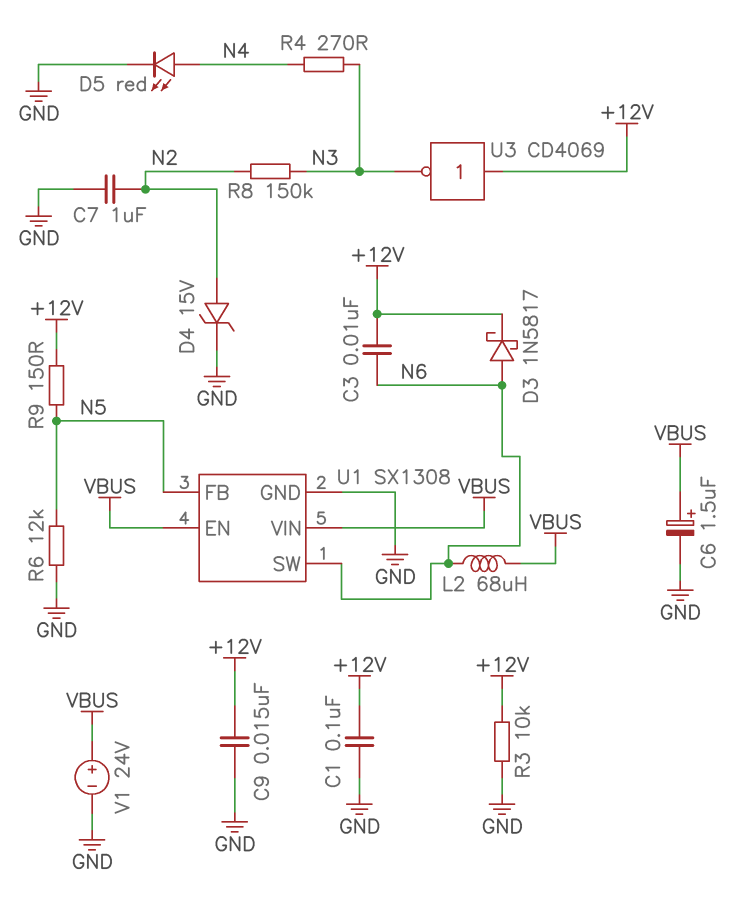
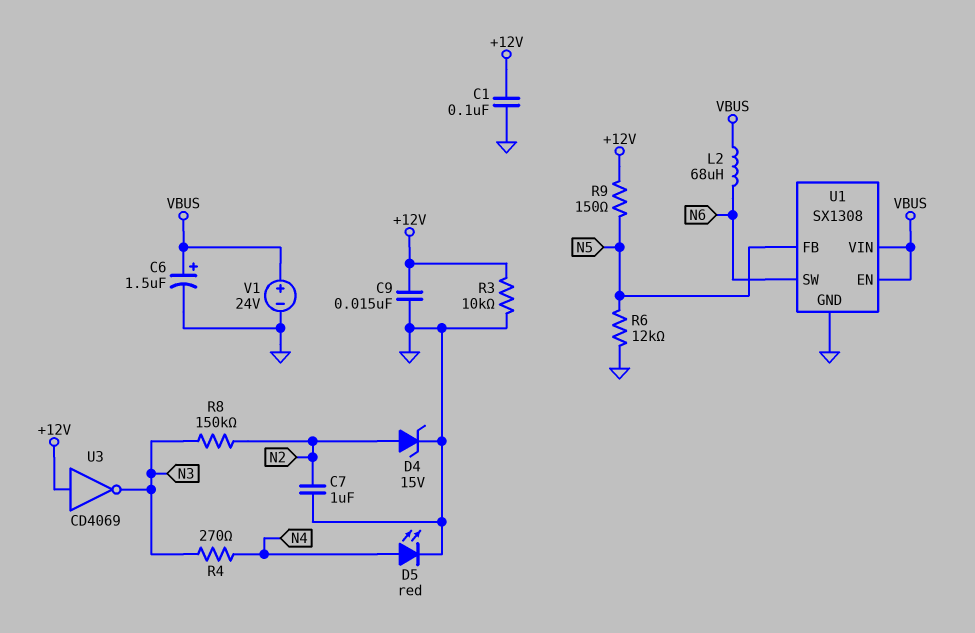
C3: 10nF (+12V, N6) -> none
D3: schottky 1N5817 (A N6, K +12V) -> none

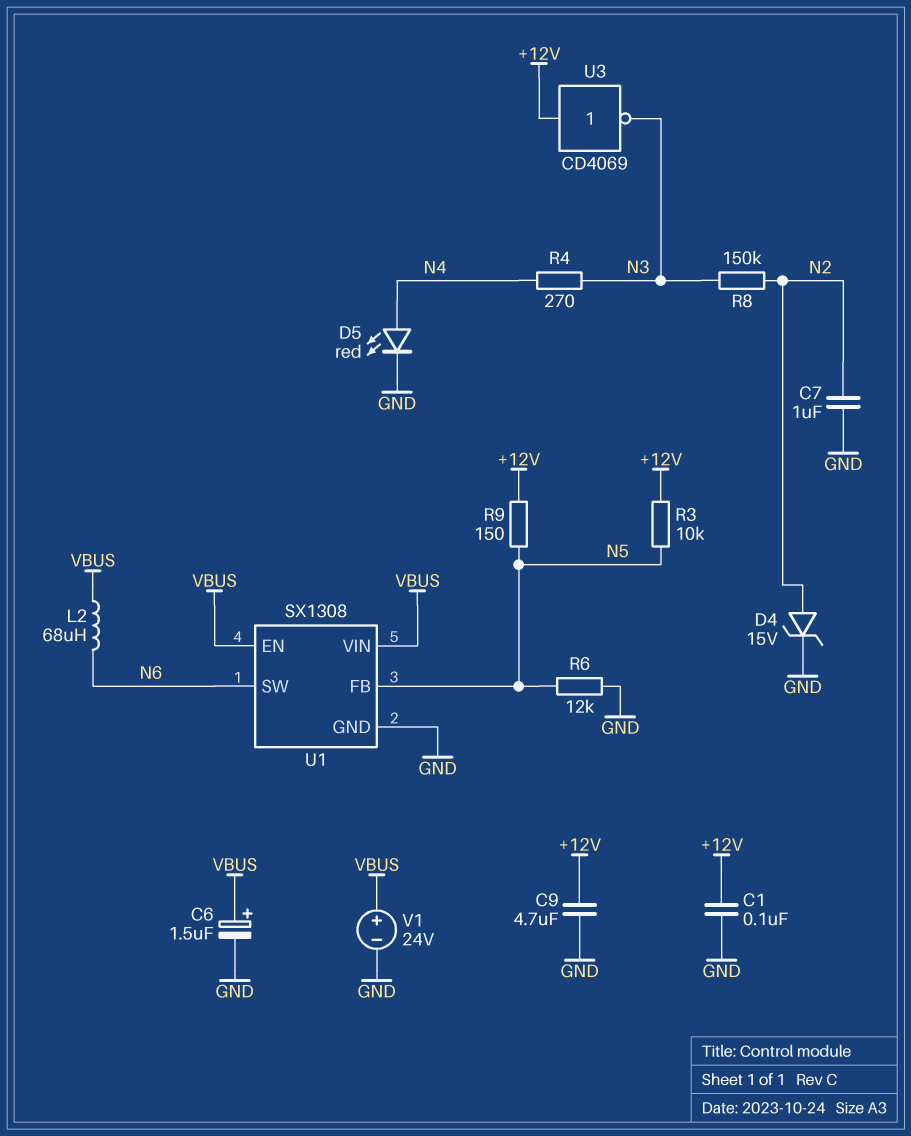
C9: 15nF (+12V, GND) -> 4.7uF (+12V, GND)
R3: 10k (+12V, GND) -> 10k (+12V, N5)

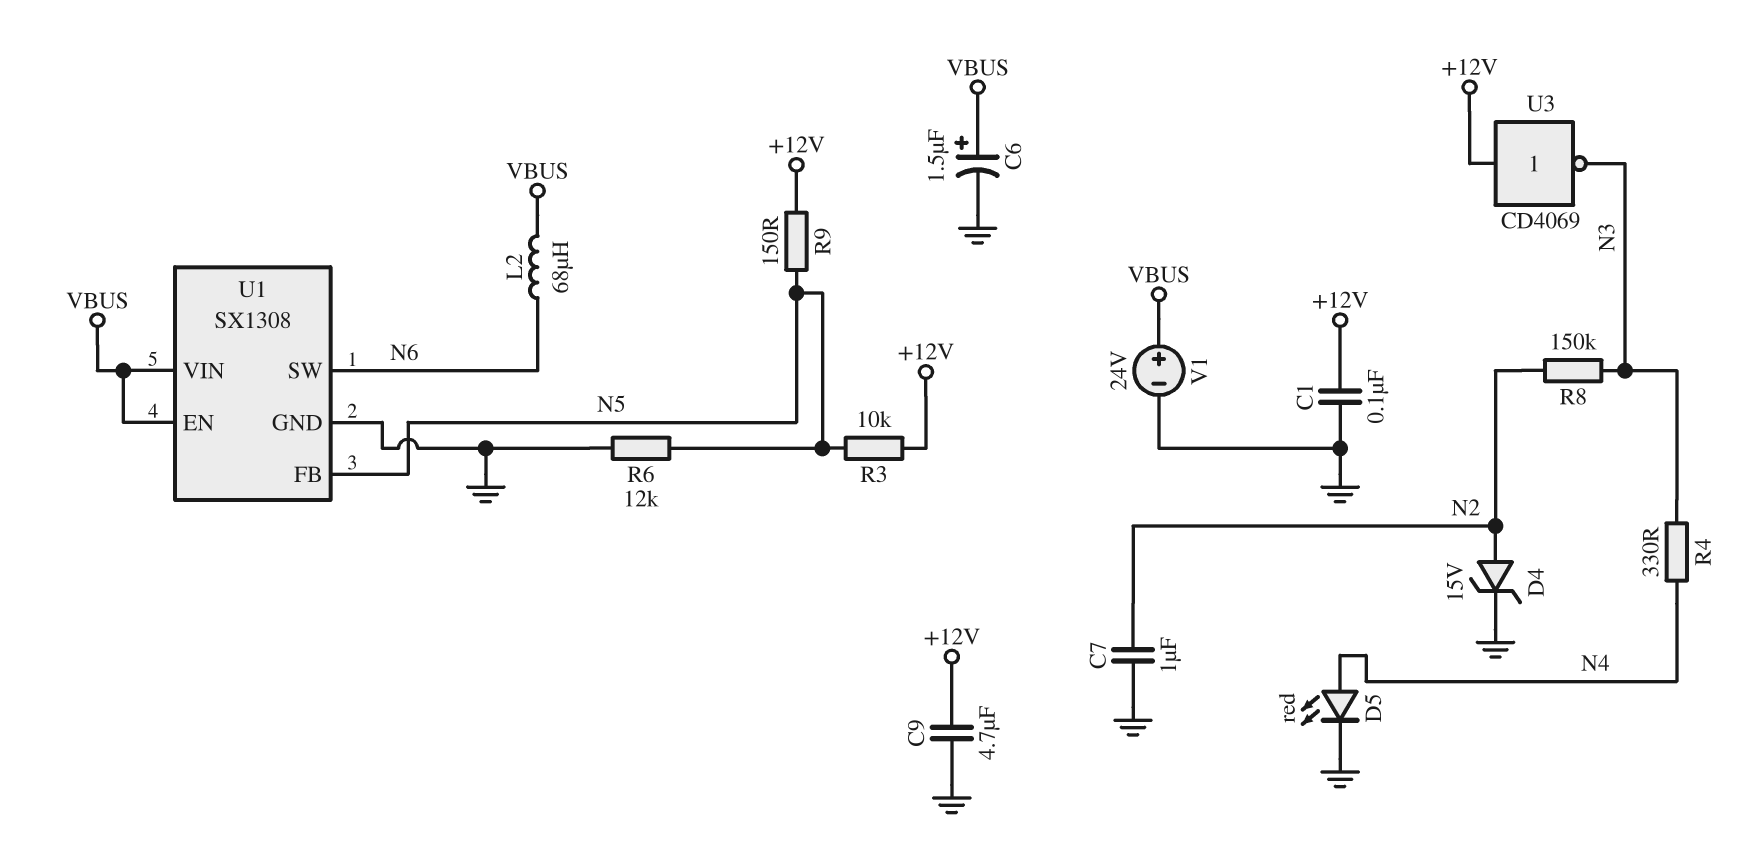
R4: 270 (N3, N4) -> 330 (N3, N4)

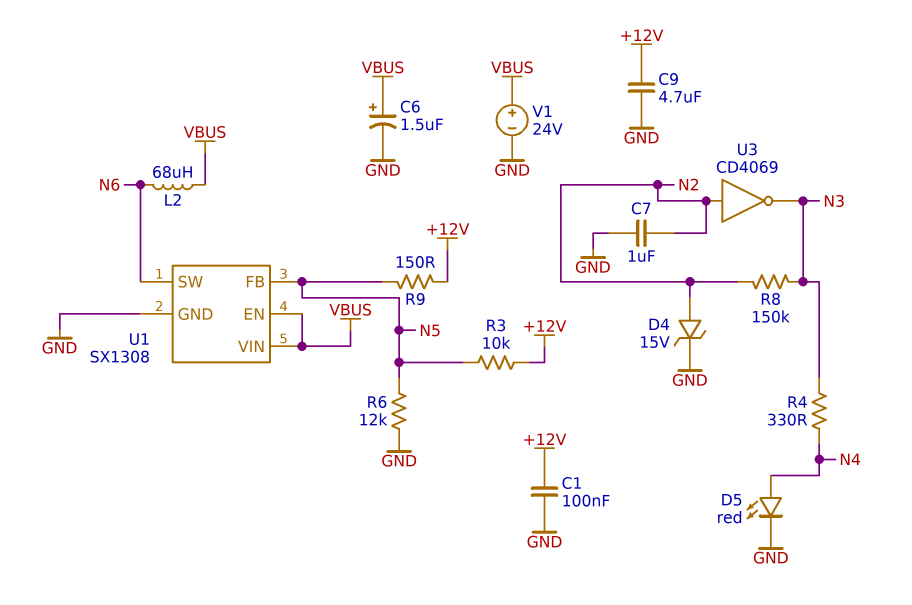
U3: NOT CD4069 (in +12V, out N3) -> NOT CD4069 (in N2, out N3)

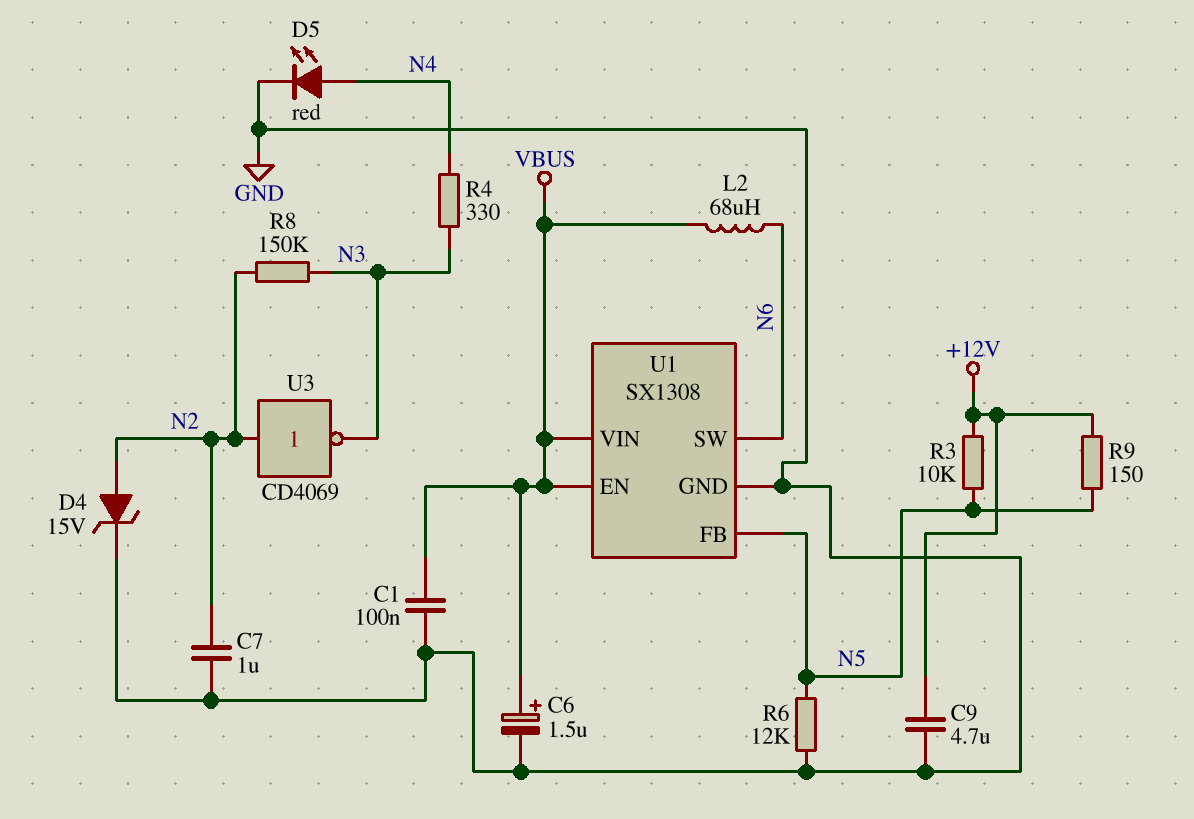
C1: 100nF (+12V, GND) -> 100nF (GND, VBUS)
V1: 24V (plus VBUS, minus GND) -> none

